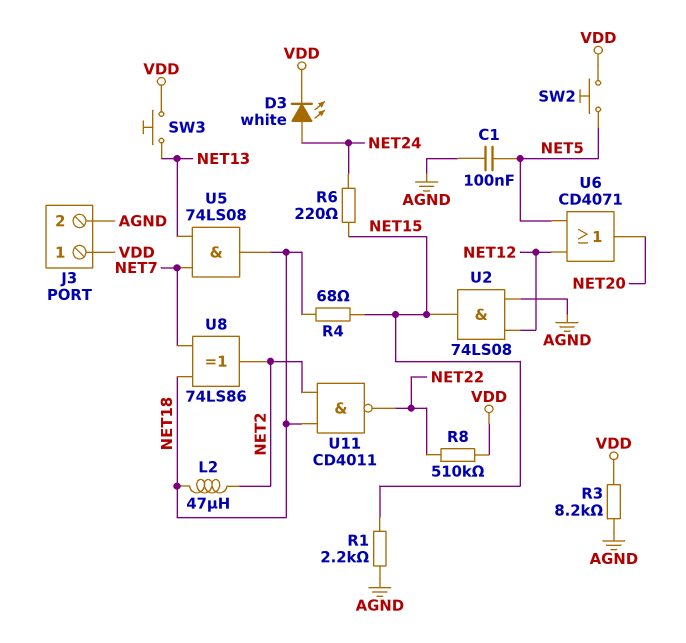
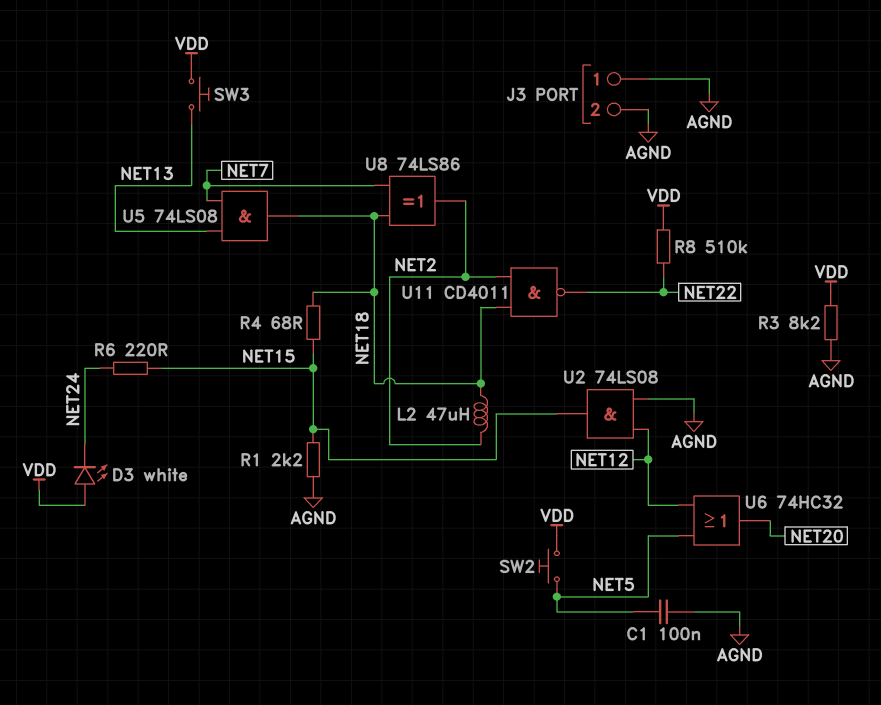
D3: LED white (A NET24, K VDD) -> LED white (A VDD, K NET24)
J3 pin 1: VDD -> AGND
U6: OR CD4071 (in NET5, in NET12, out NET20) -> OR 74HC32 (in NET5, in NET12, out NET20)

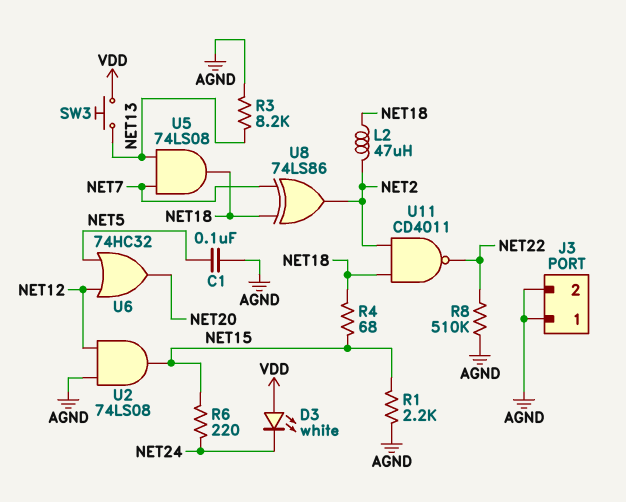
R3: 8.2k (AGND, VDD) -> 8.2k (AGND, NET13)
R8: 510k (NET22, VDD) -> 510k (AGND, NET22)
SW2: button (NET5, VDD) -> none

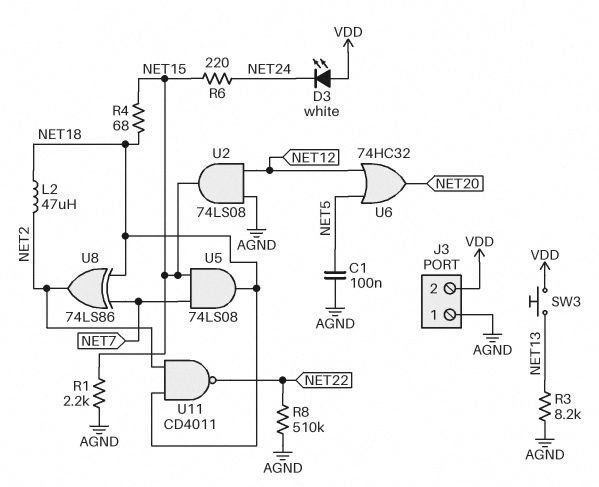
J3 pin 2: AGND -> VDD
U5: AND 74LS08 (in NET7, in NET13, out NET18) -> AND 74LS08 (in NET7, in NET15, out NET18)

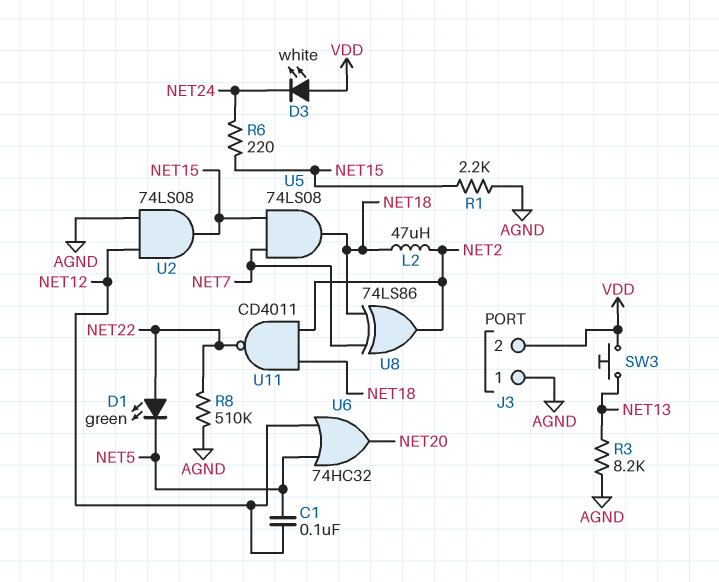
C1: 100nF (AGND, NET5) -> 100nF (NET5, NET12)
D1: none -> LED green (A NET22, K NET5)
R4: 68 (NET15, NET18) -> none

